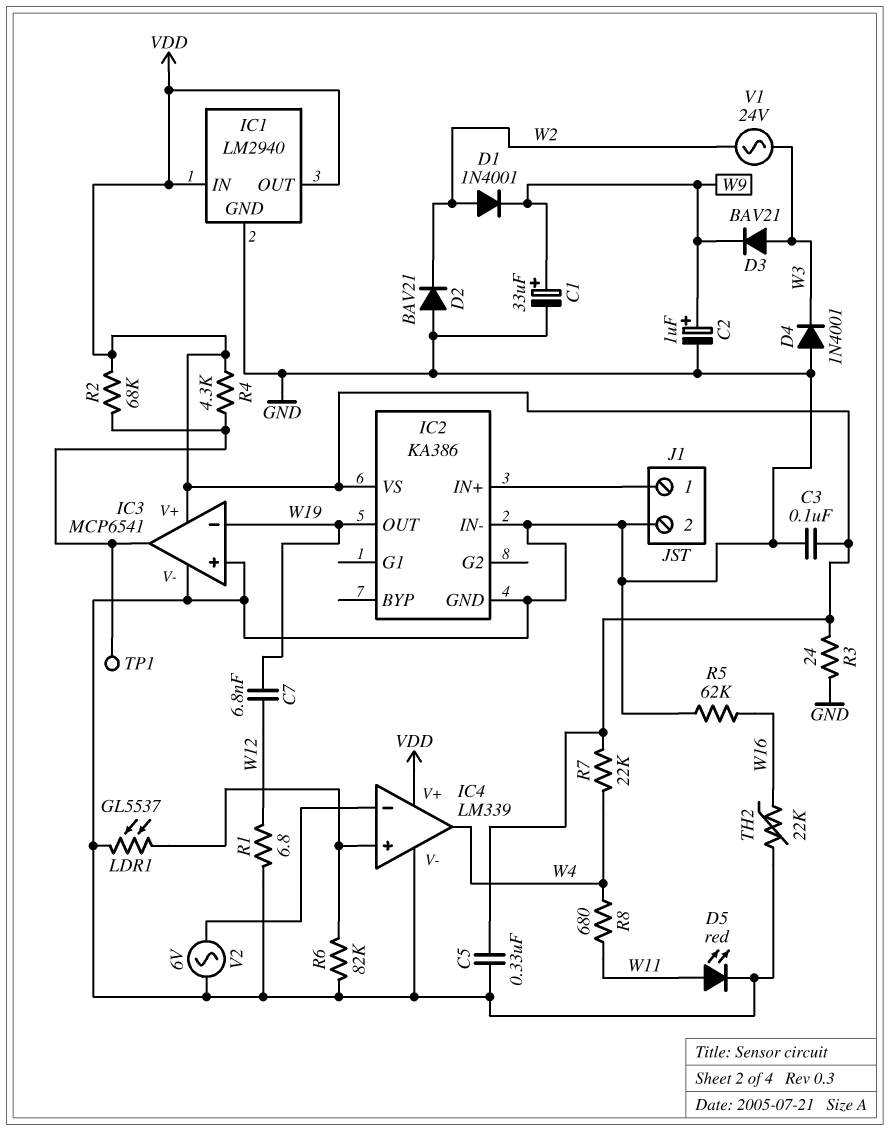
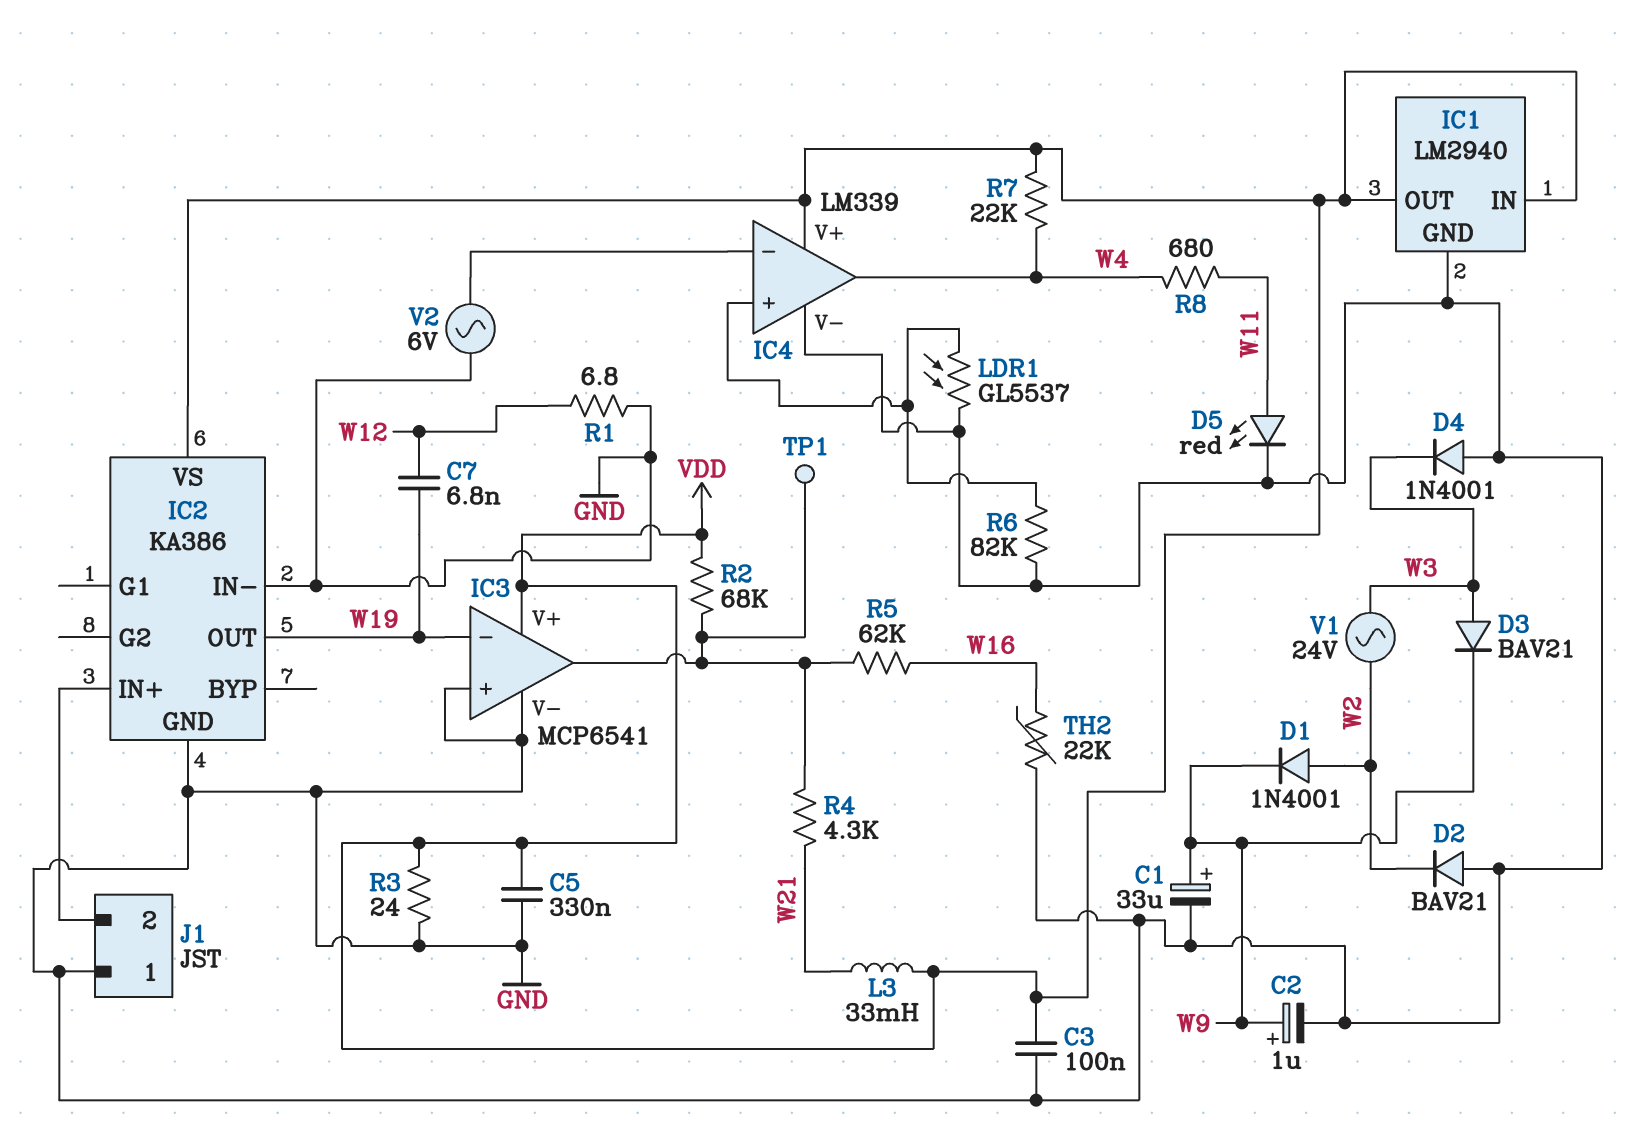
J1 pin 1: IC2/IN+ -> GND
J1 pin 2: GND -> IC2/IN+
L3: none -> 33mH (VDD, W21)
R4: 4.3k (IC3/out, VDD) -> 4.3k (IC3/out, W21)
R5: 62k (GND, W16) -> 62k (IC3/out, W16)

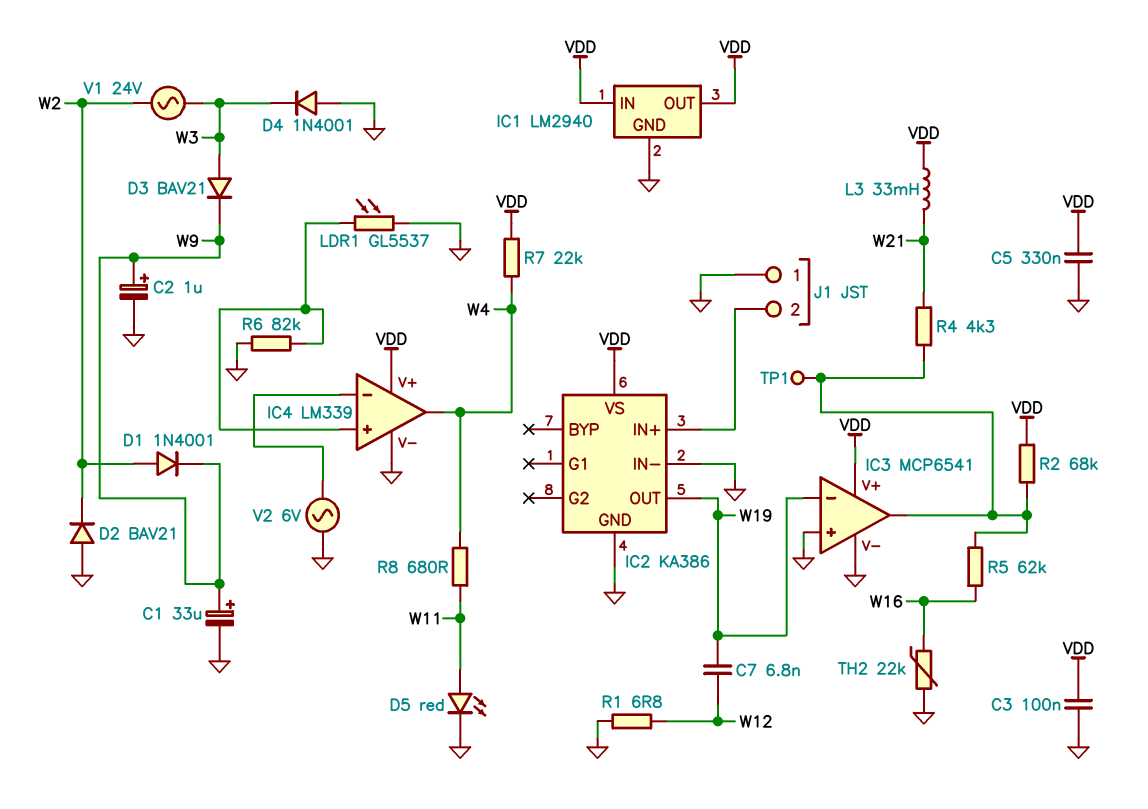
R3: 24 (GND, VDD) -> none

